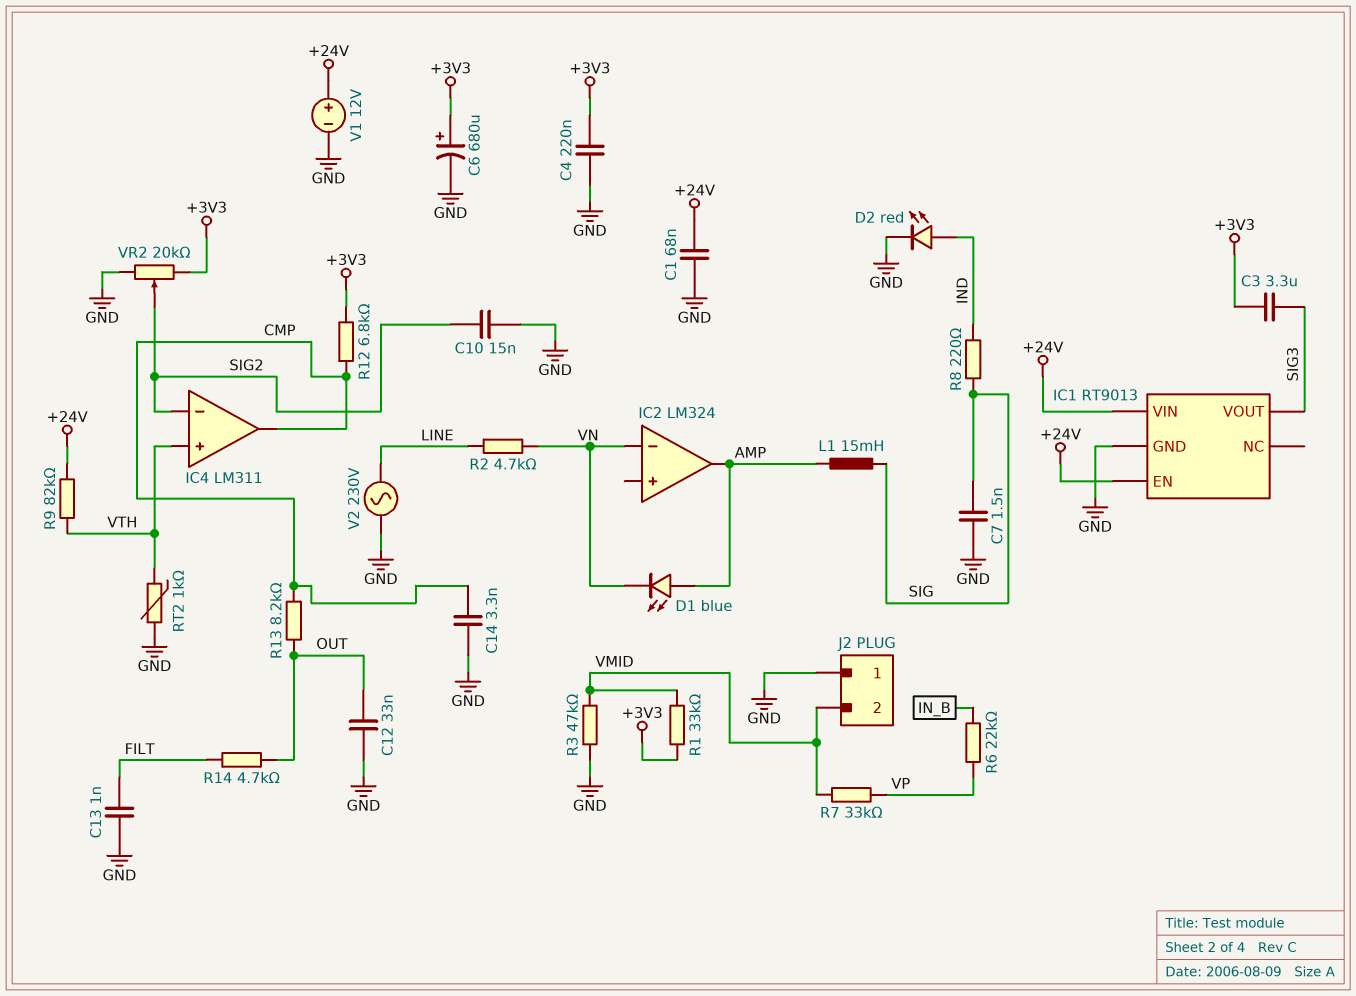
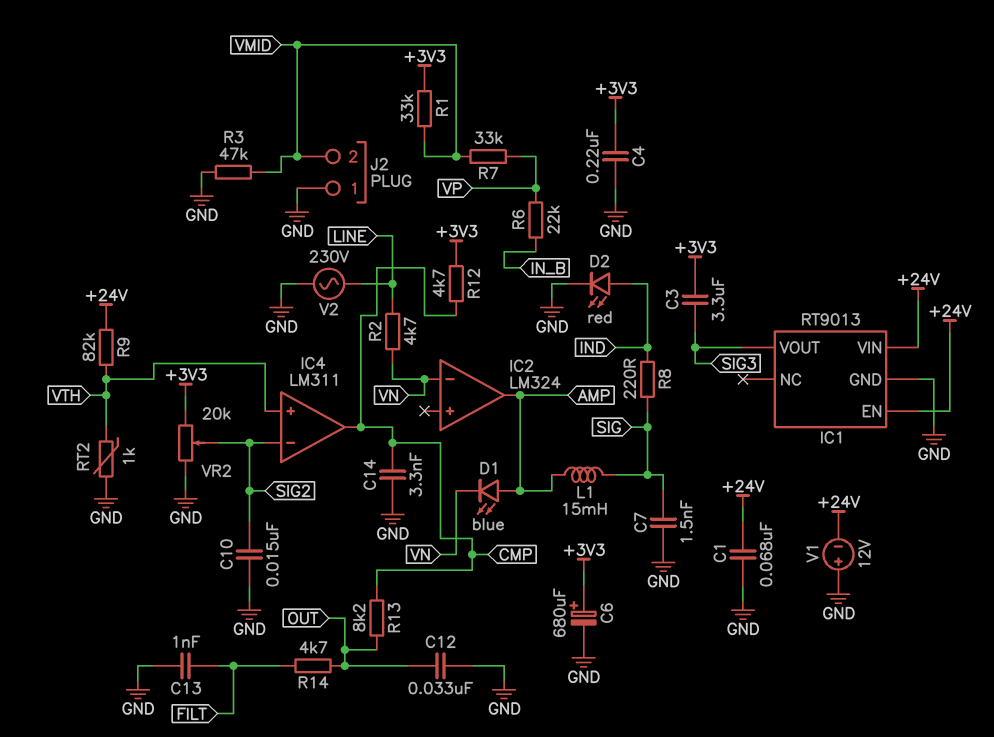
R12: 6.8k (+3V3, CMP) -> 4.7k (+3V3, CMP)
V1: 12V (plus +24V, minus GND) -> 12V (plus GND, minus +24V)

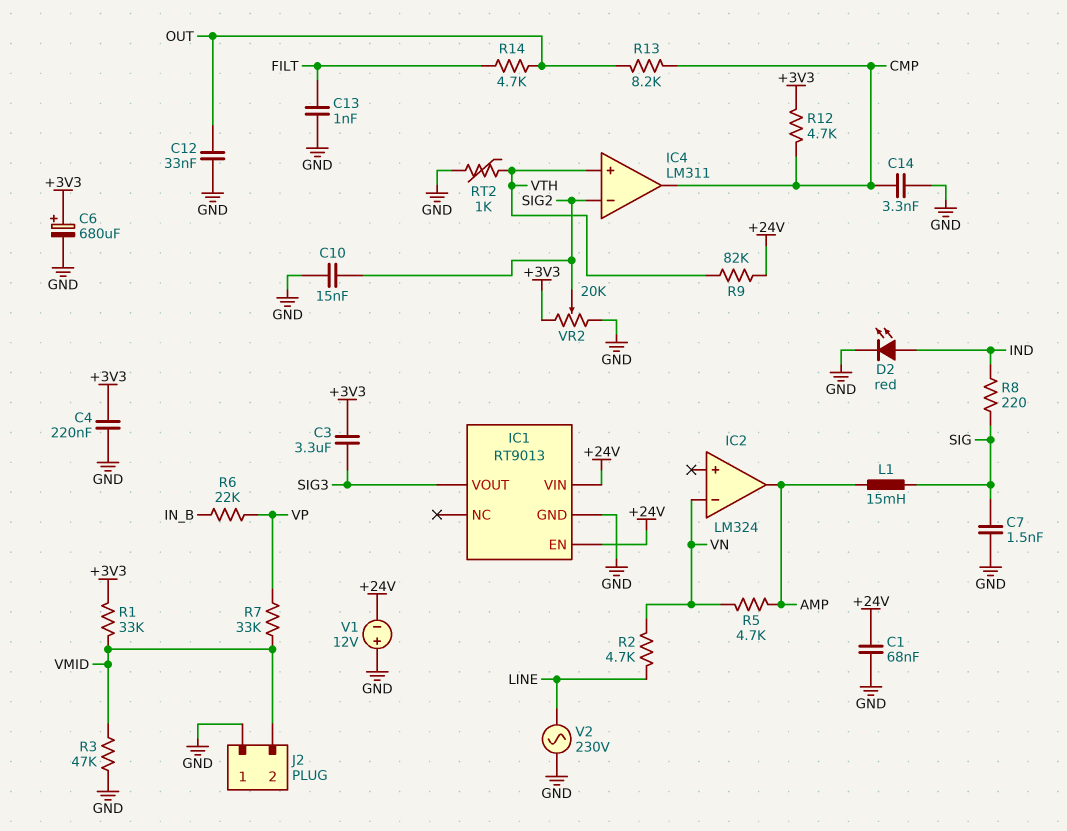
D1: LED blue (A AMP, K VN) -> none
R5: none -> 4.7k (AMP, VN)

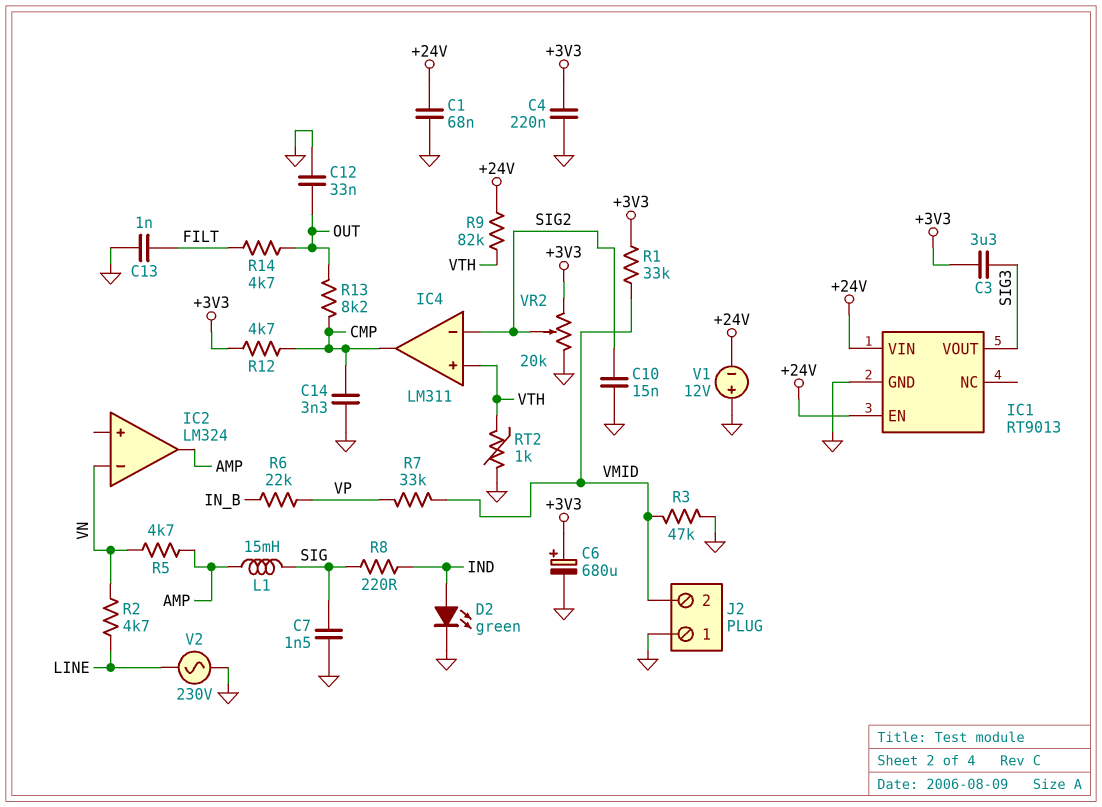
D2: LED red (A IND, K GND) -> LED green (A IND, K GND)

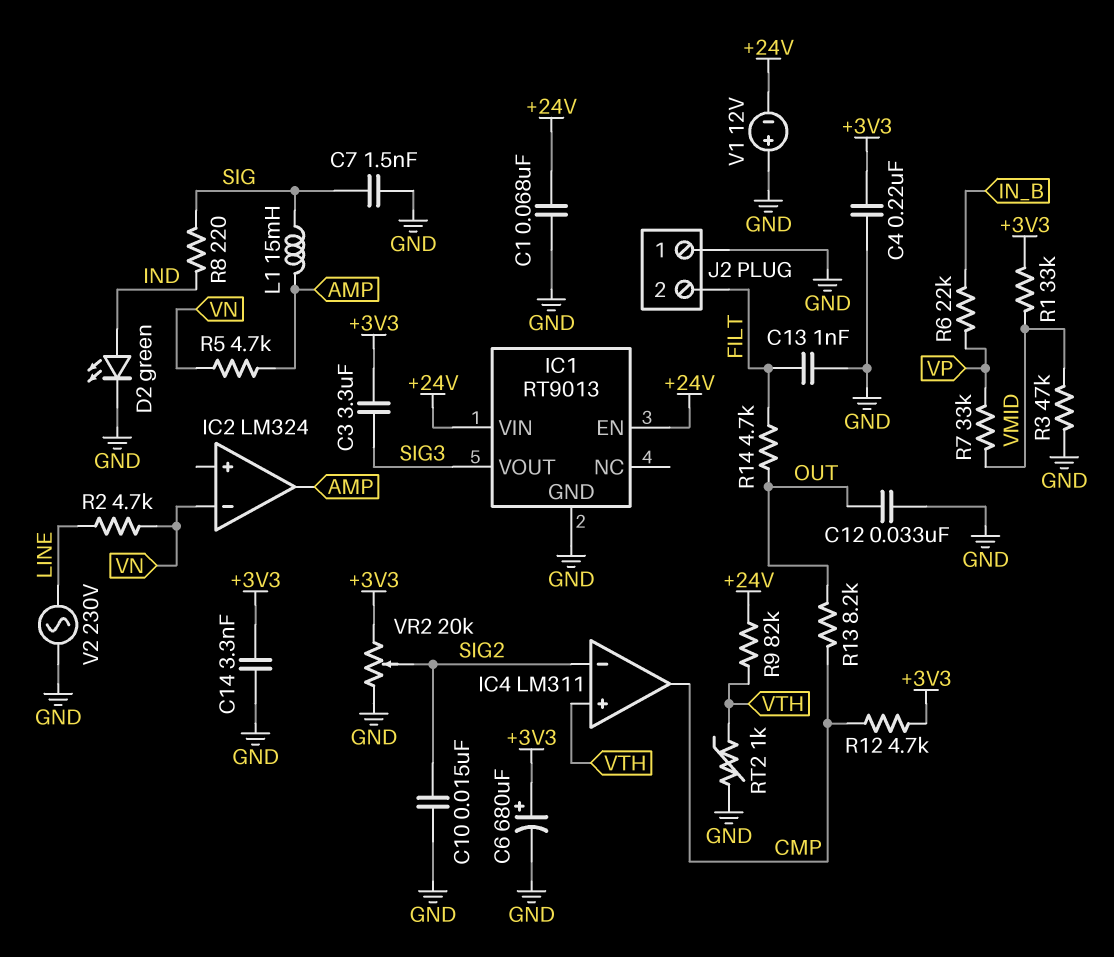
C14: 3.3nF (CMP, GND) -> 3.3nF (+3V3, GND)
J2 pin 2: VMID -> FILT

